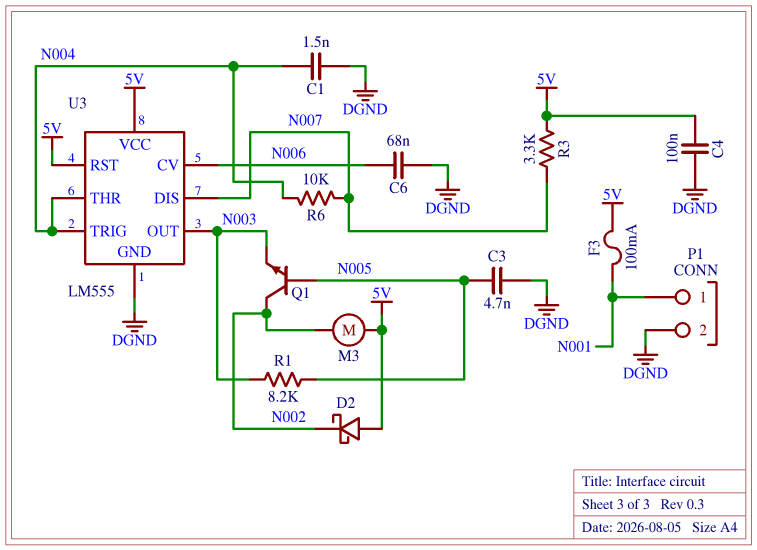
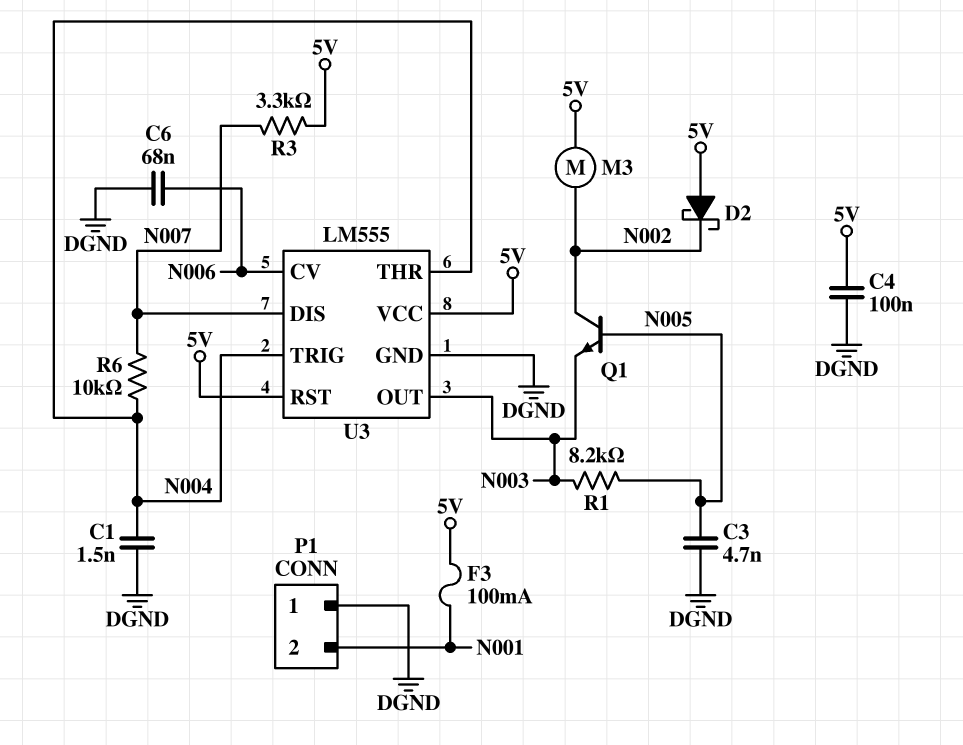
P1 pin 1: N001 -> DGND
P1 pin 2: DGND -> N001

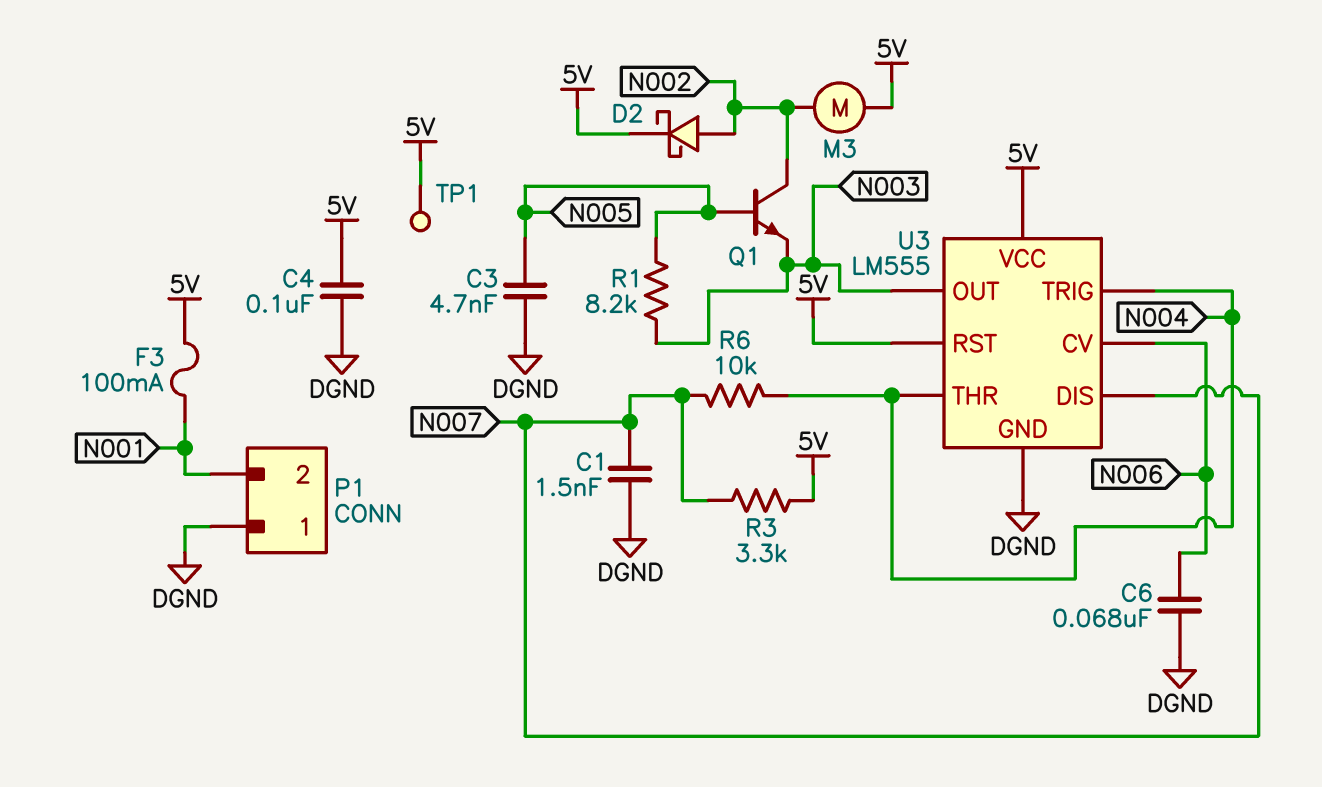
C1: 1.5nF (DGND, N004) -> 1.5nF (DGND, N007)
D2: schottky (A 5V, K N002) -> schottky (A N002, K 5V)
TP1: none -> test point (5V)

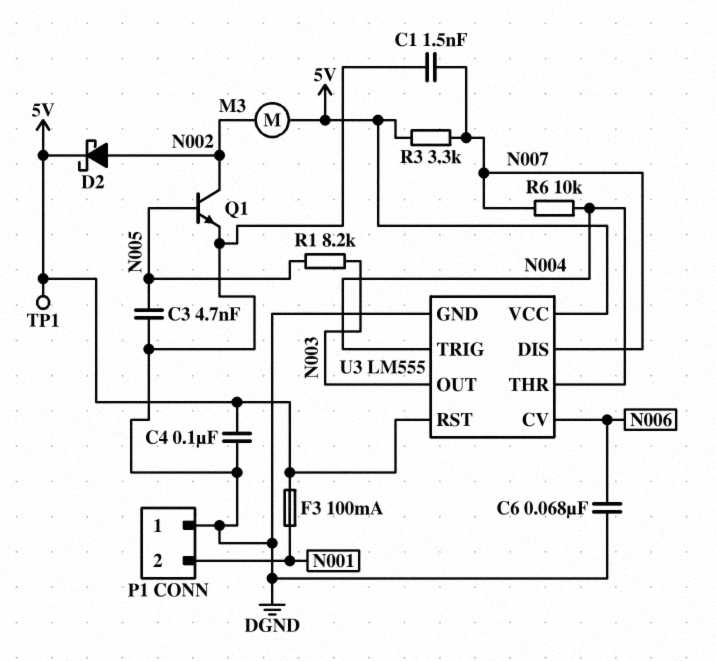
Q1: NPN (B N005, C N002, E N003) -> NPN (B N005, C N002, E DGND)

